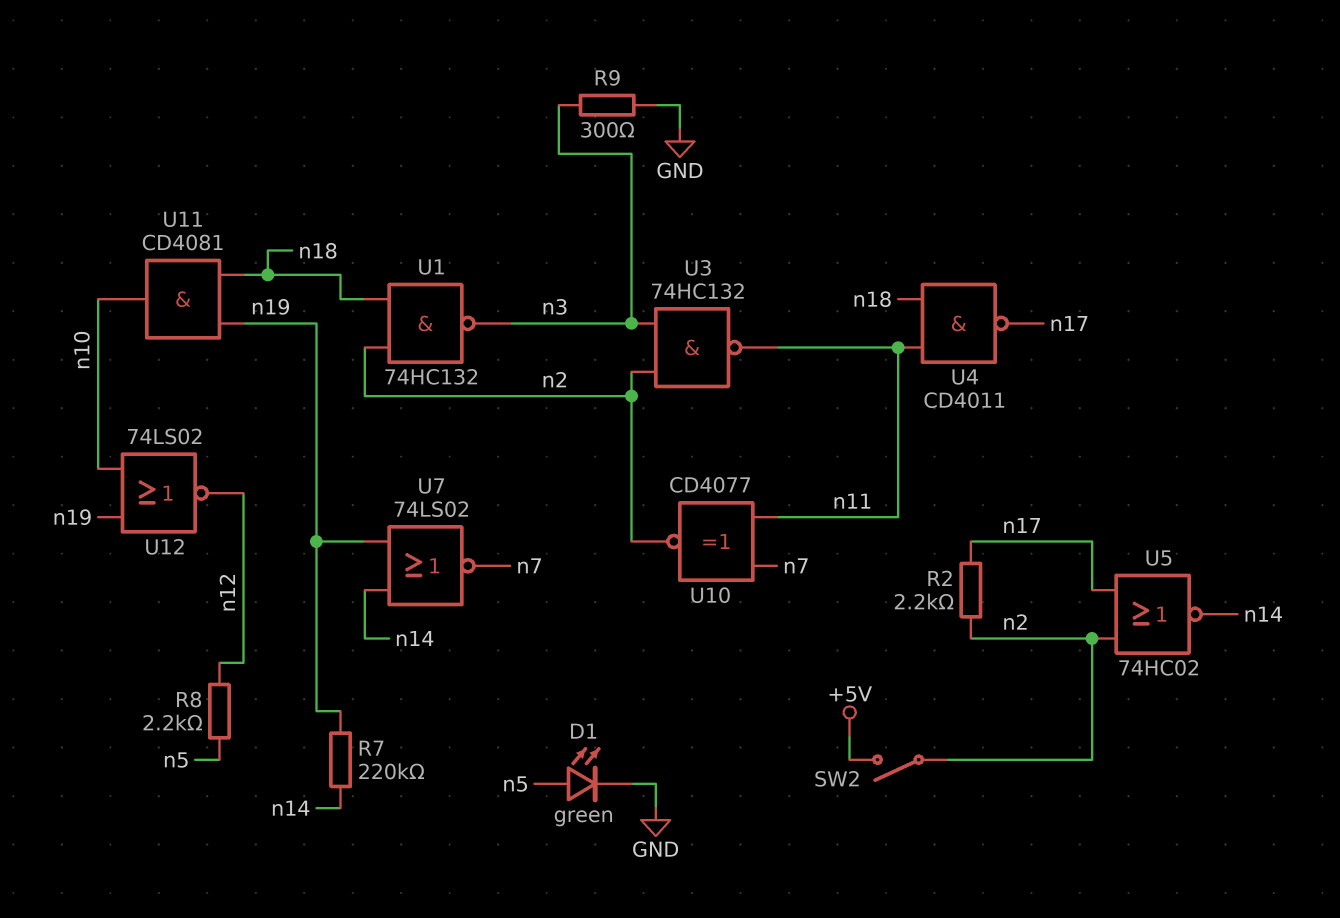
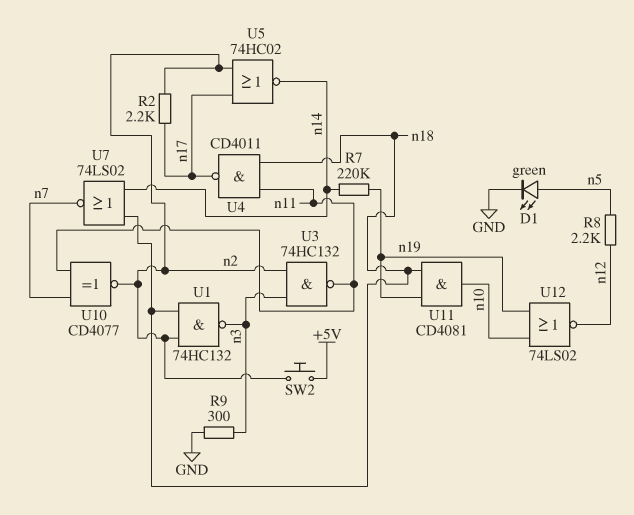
SW2: switch (+5V, n2) -> button (+5V, n2)
U7: NOR 74LS02 (in n14, in n19, out n7) -> NOR 74LS02 (in n14, in n18, out n7)

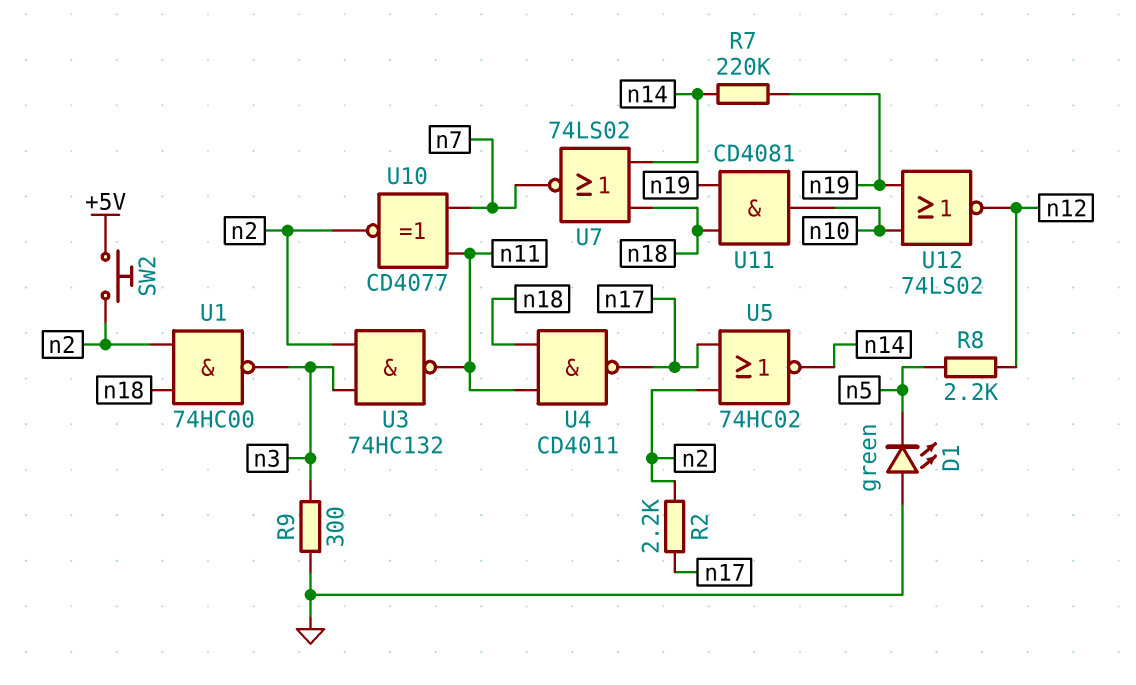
D1: LED green (A n5, K GND) -> LED green (A GND, K n5)
U1: NAND 74HC132 (in n2, in n18, out n3) -> NAND 74HC00 (in n2, in n18, out n3)

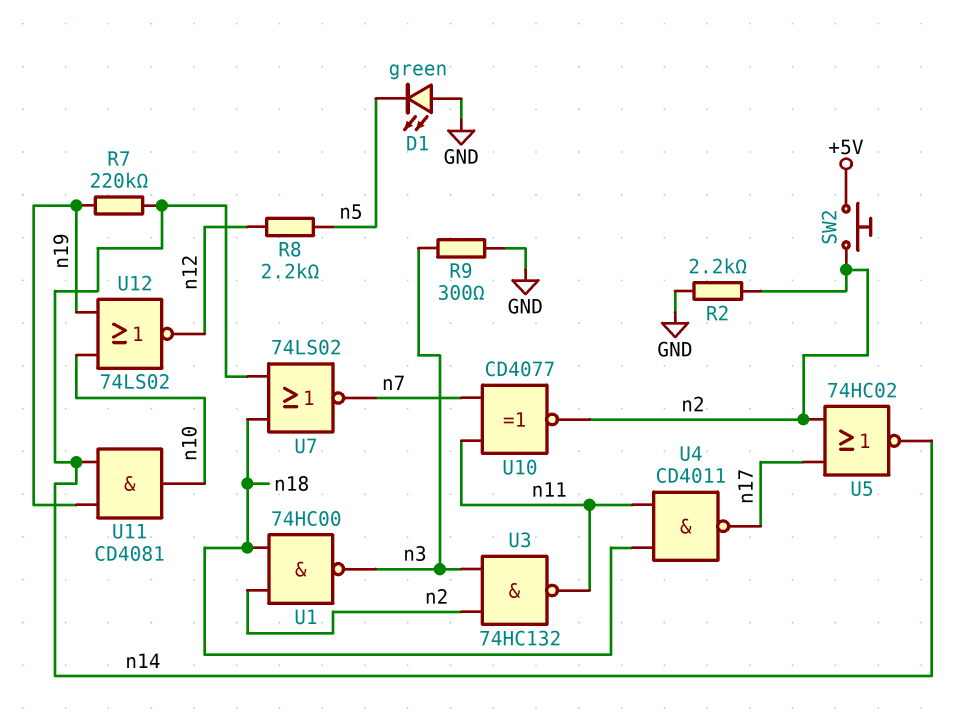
R2: 2.2k (n2, n17) -> 2.2k (GND, n2)
U11: AND CD4081 (in n18, in n19, out n10) -> AND CD4081 (in n14, in n19, out n10)

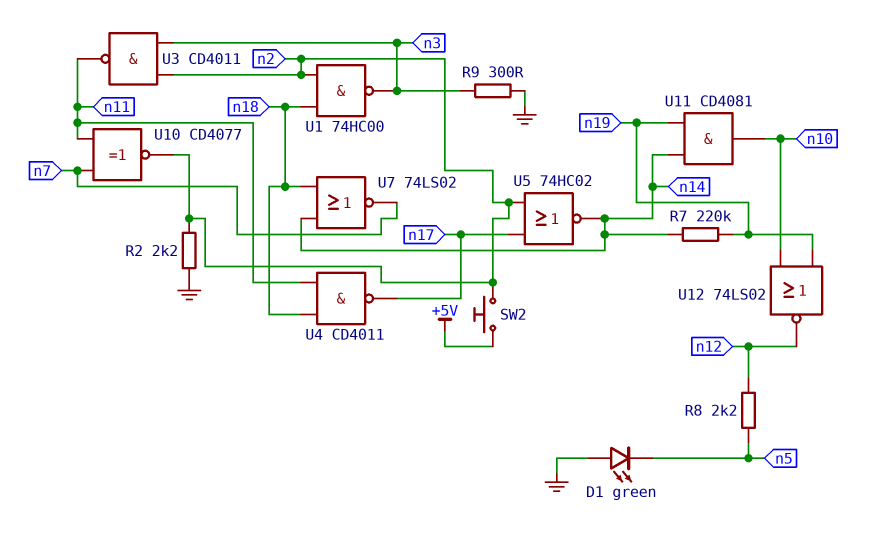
U3: NAND 74HC132 (in n2, in n3, out n11) -> NAND CD4011 (in n2, in n3, out n11)

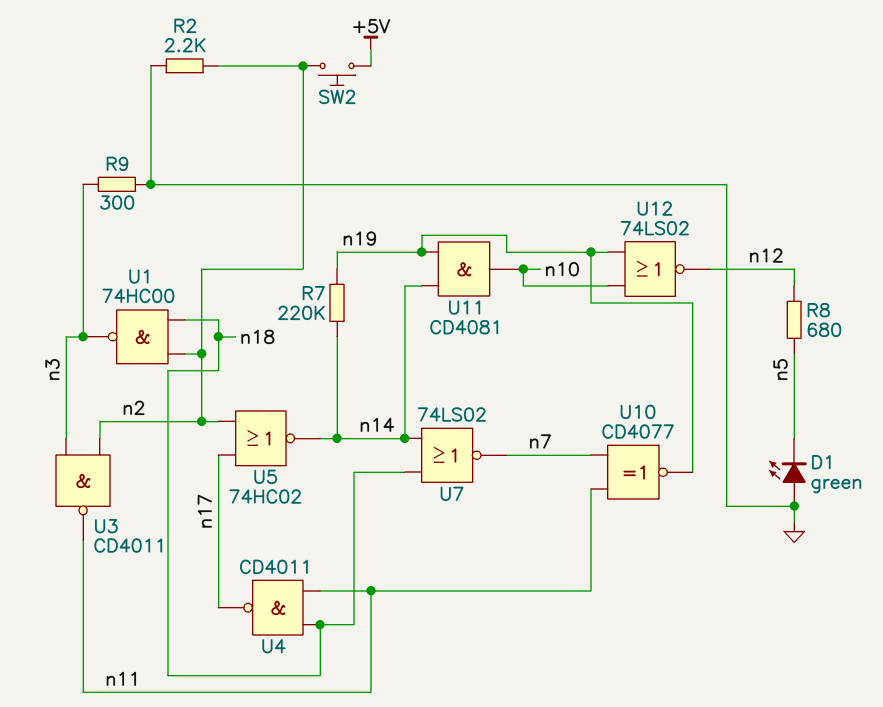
R8: 2.2k (n5, n12) -> 680 (n5, n12)
U10: XNOR CD4077 (in n7, in n11, out n2) -> XNOR CD4077 (in n7, in n11, out n19)

